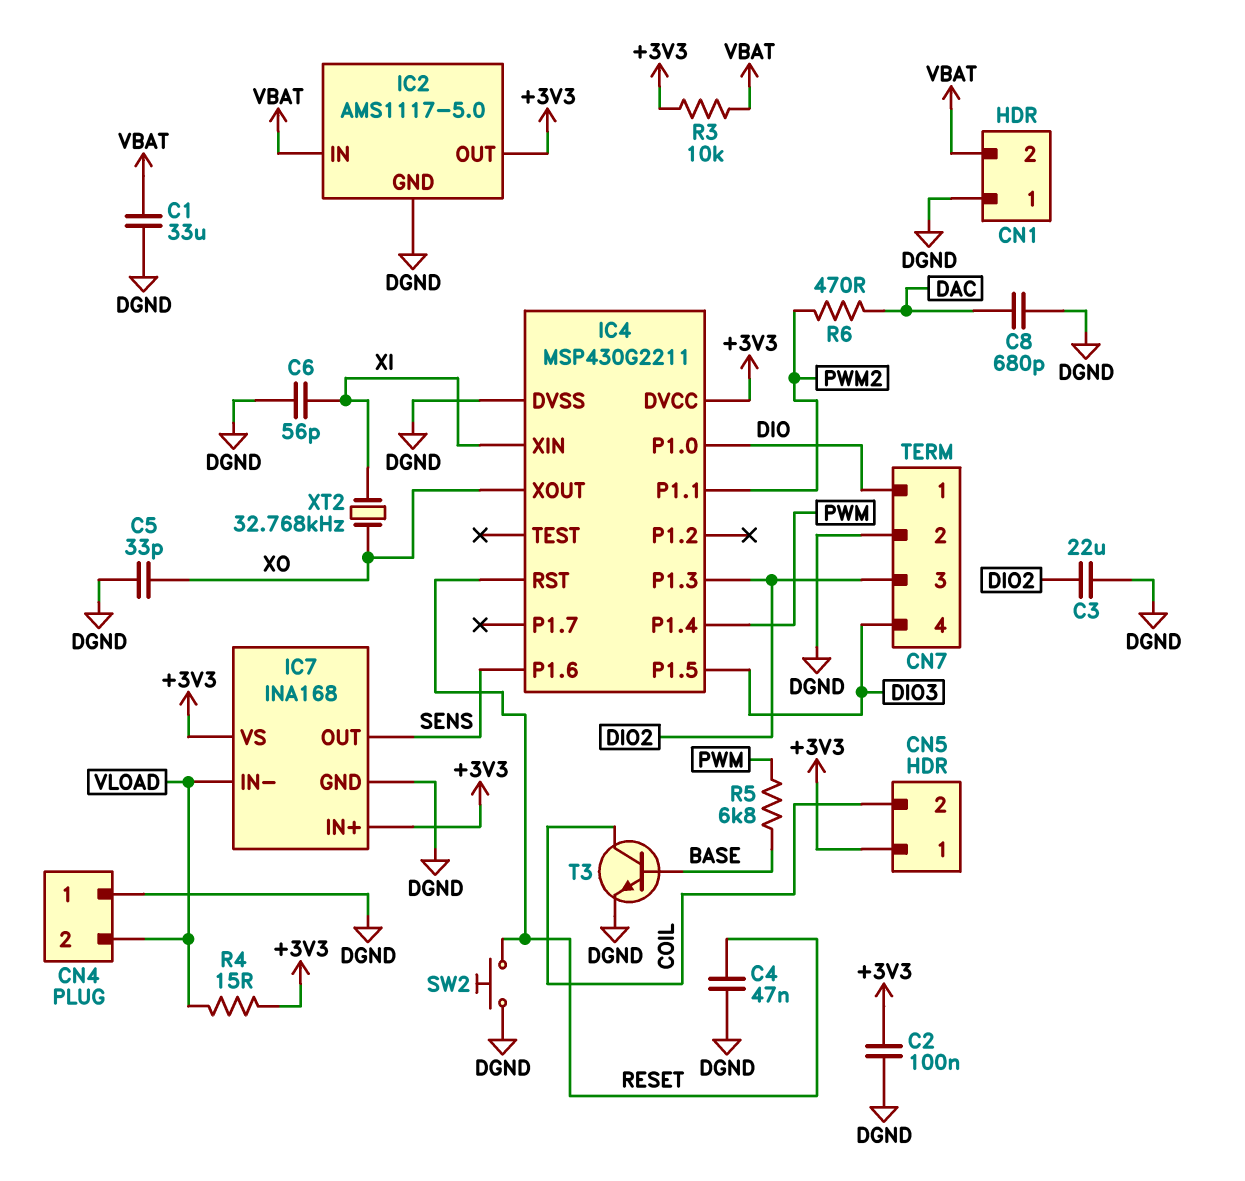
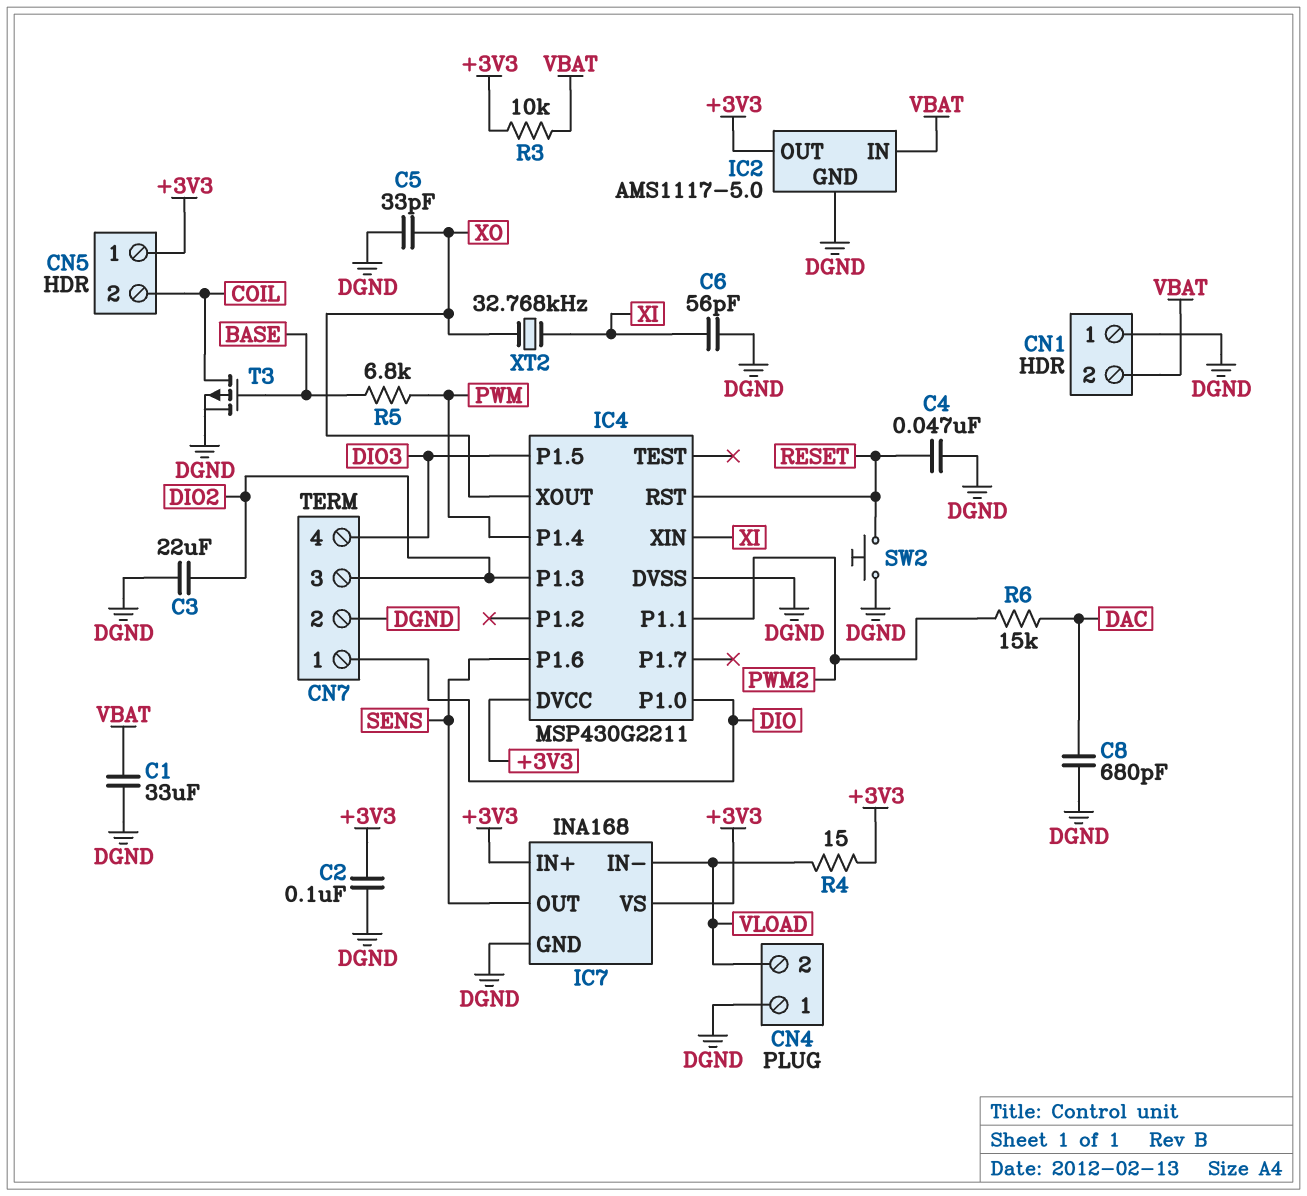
R6: 470 (DAC, PWM2) -> 15k (DAC, PWM2)
T3: NPN (B BASE, C COIL, E DGND) -> PMOS (G BASE, D COIL, S DGND)

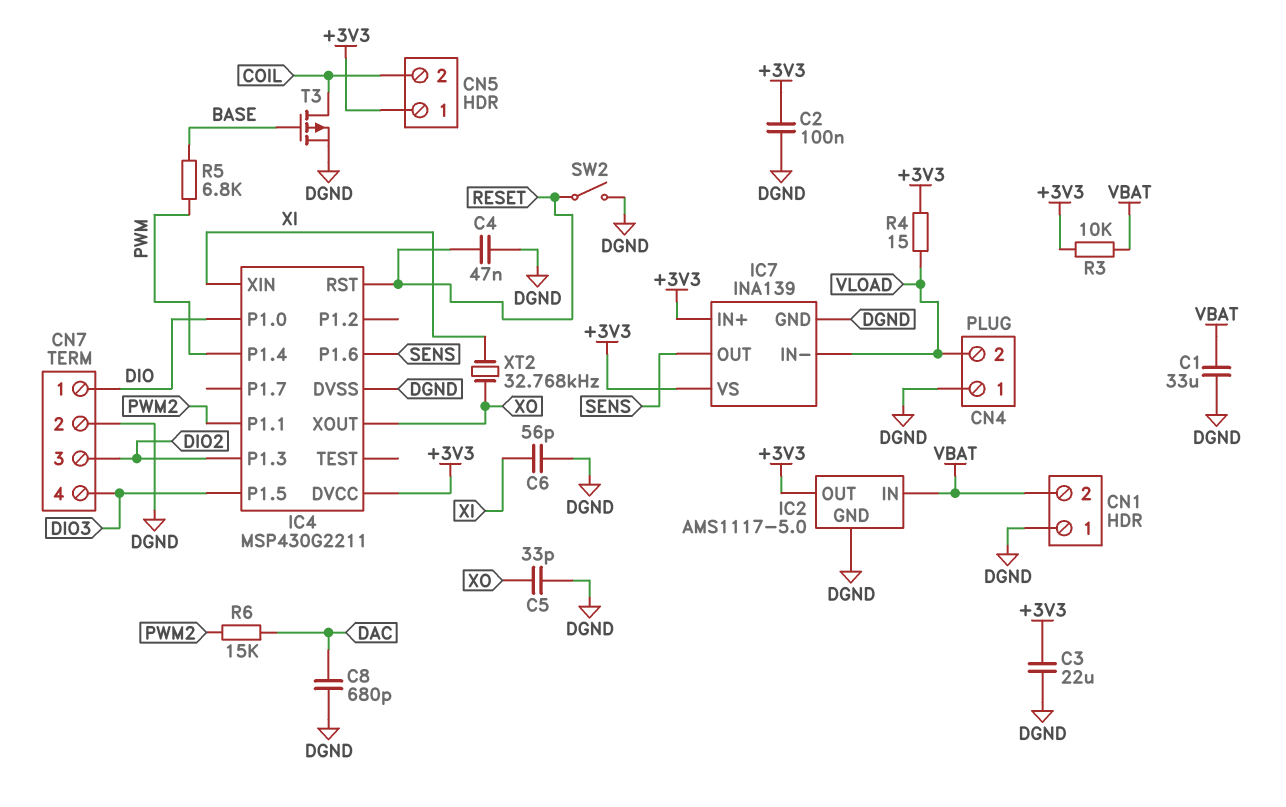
C3: 22uF (DGND, DIO2) -> 22uF (+3V3, DGND)
IC7: INA168 -> INA139
SW2: button (DGND, RESET) -> switch (DGND, RESET)

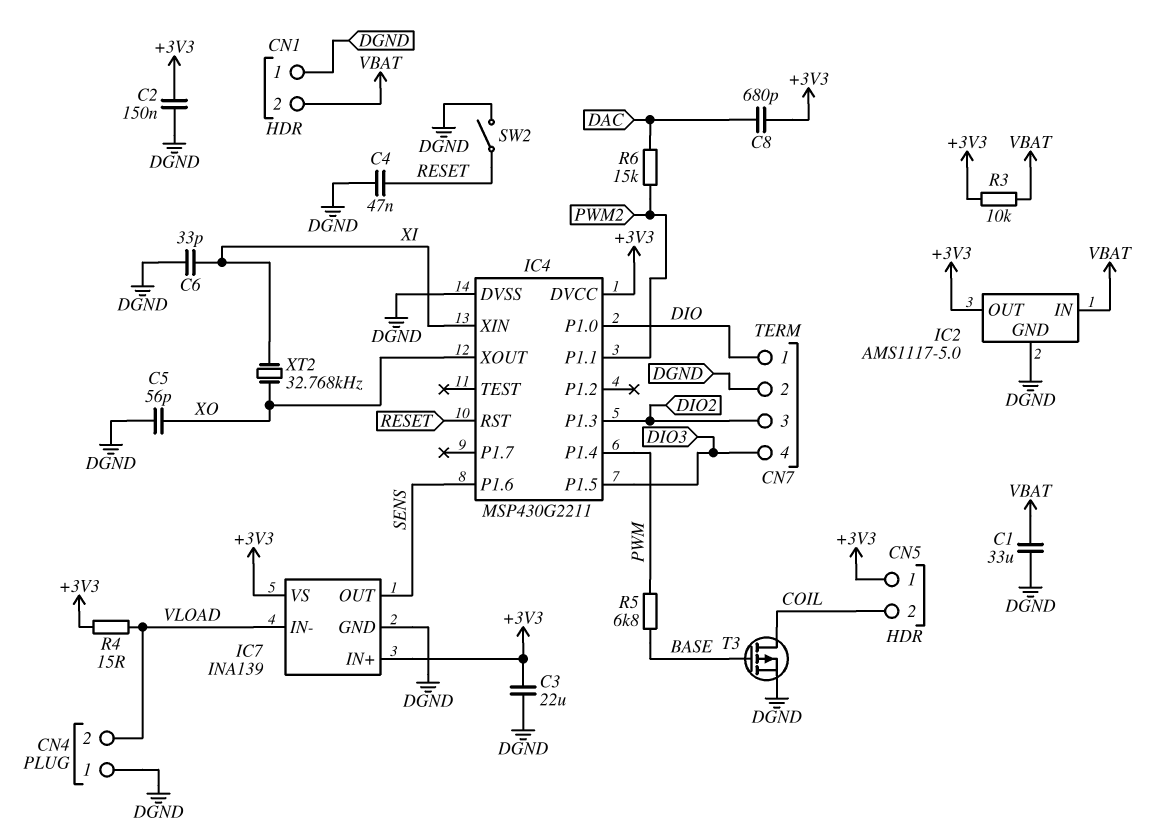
C2: 100nF (+3V3, DGND) -> 150nF (+3V3, DGND)
C5: 33pF (DGND, XO) -> 56pF (DGND, XO)
C6: 56pF (DGND, XI) -> 33pF (DGND, XI)
C8: 680pF (DAC, DGND) -> 680pF (+3V3, DAC)

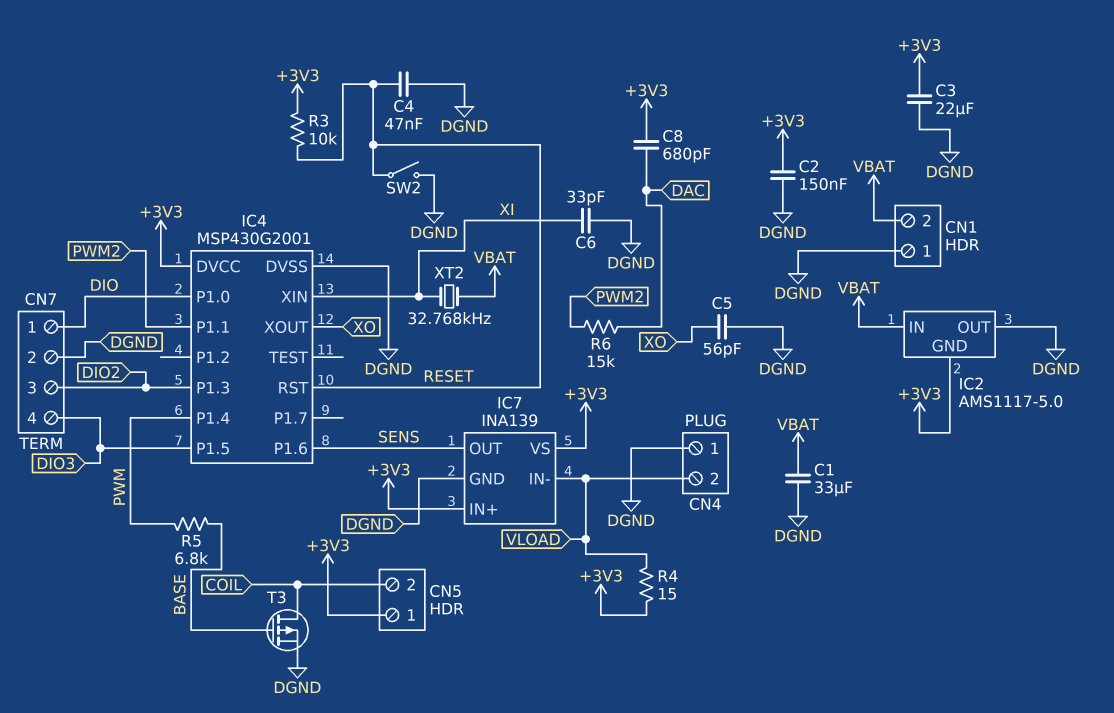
IC2 pin GND: DGND -> +3V3
IC2 pin OUT: +3V3 -> DGND
IC4: MSP430G2211 -> MSP430G2001
R3: 10k (+3V3, VBAT) -> 10k (+3V3, RESET)
XT2: 32.768kHz (XI, XO) -> 32.768kHz (VBAT, XI)

